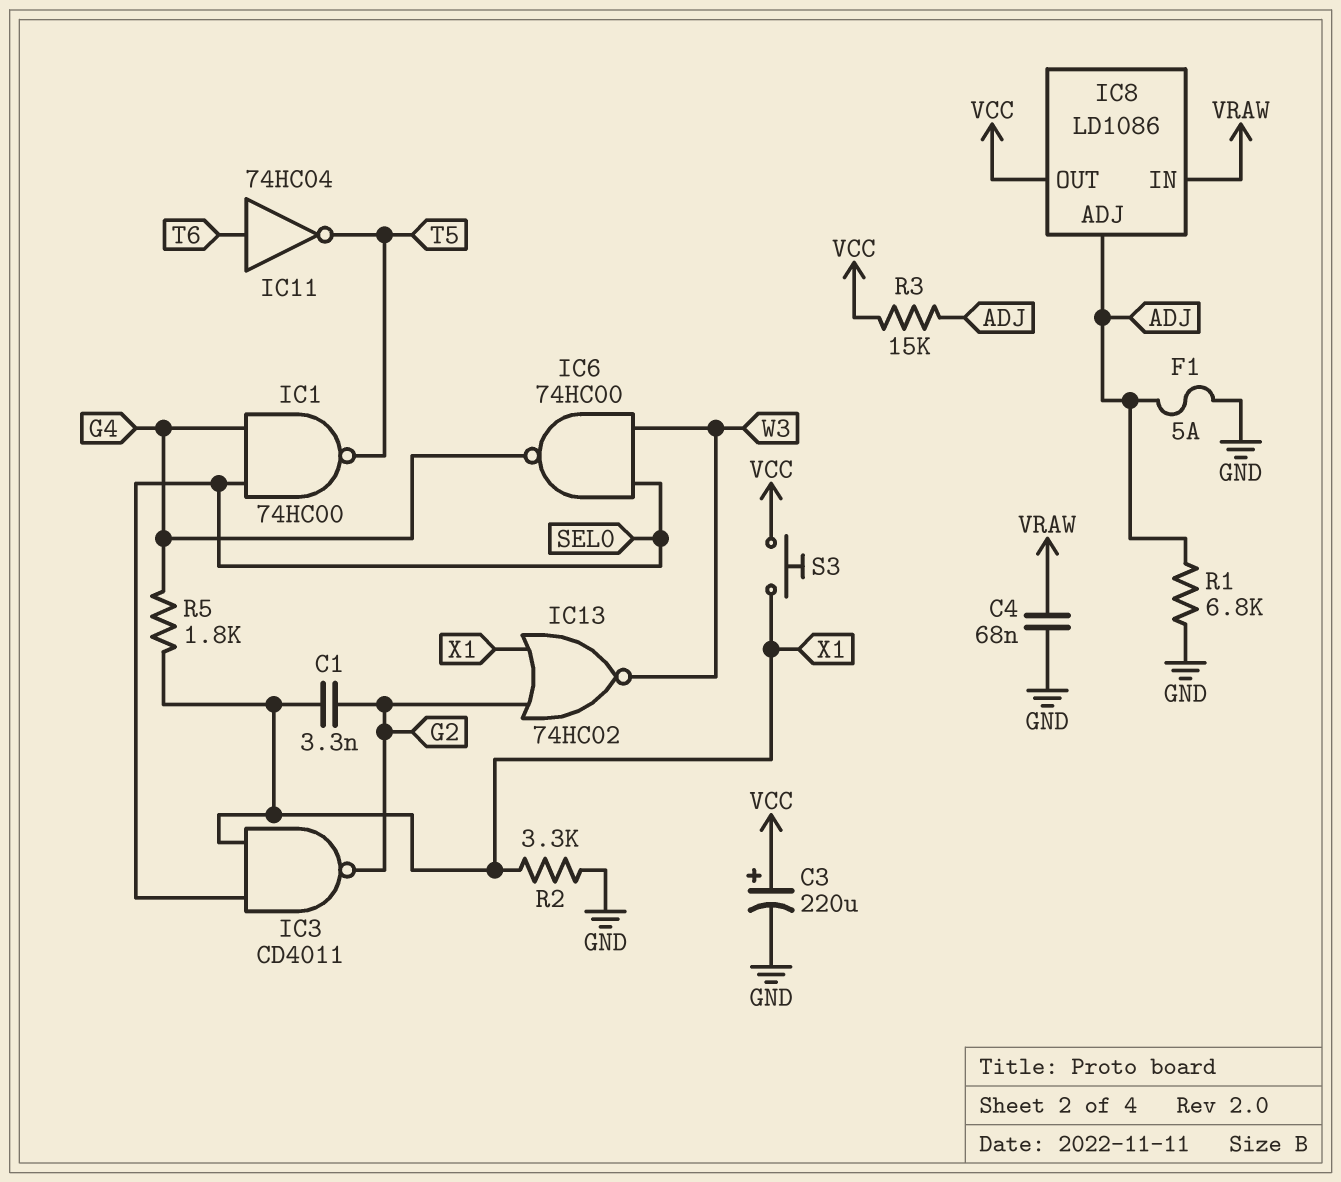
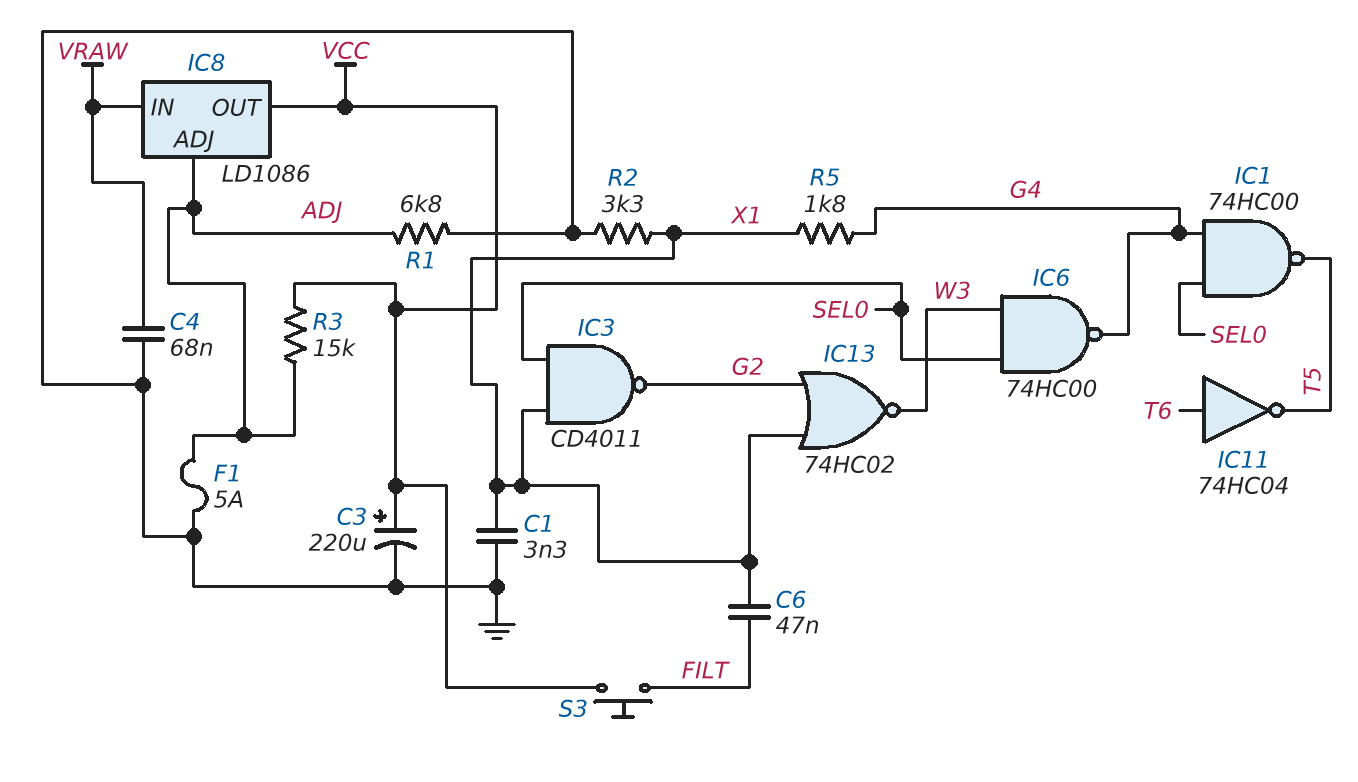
C1: 3.3nF (G2, X1) -> 3.3nF (GND, X1)
C6: none -> 47nF (FILT, X1)
S3: button (VCC, X1) -> button (FILT, VCC)

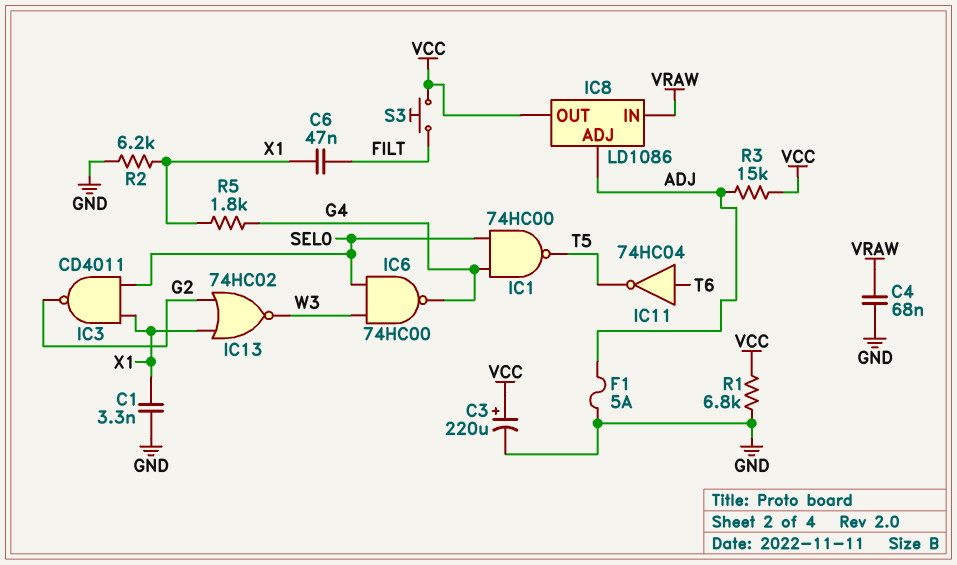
R1: 6.8k (ADJ, GND) -> 6.8k (GND, VCC)
R2: 3.3k (GND, X1) -> 6.2k (GND, X1)

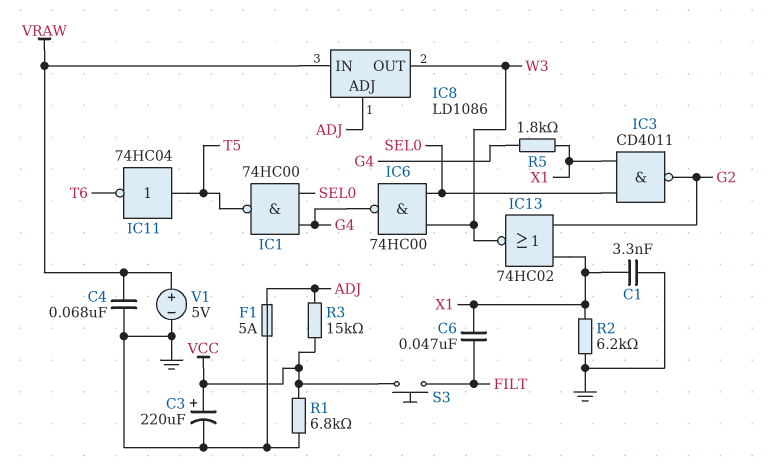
IC8 pin OUT: VCC -> W3
IC11: NOT 74HC04 (in T6, out T5) -> NOT 74HC04 (in T5, out T6)
V1: none -> 5V (plus VRAW, minus GND)

